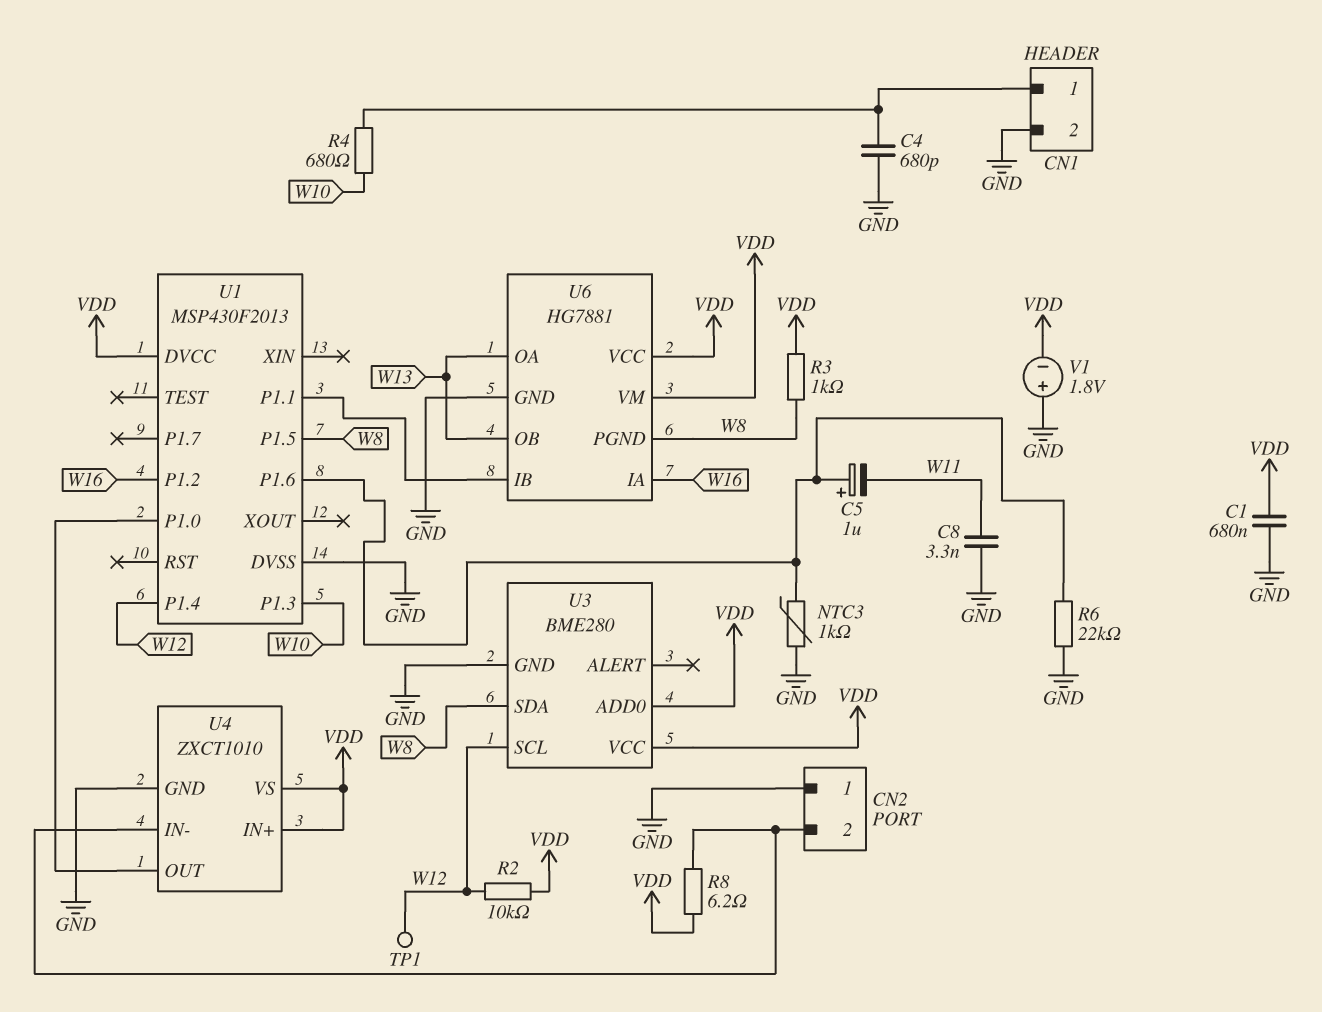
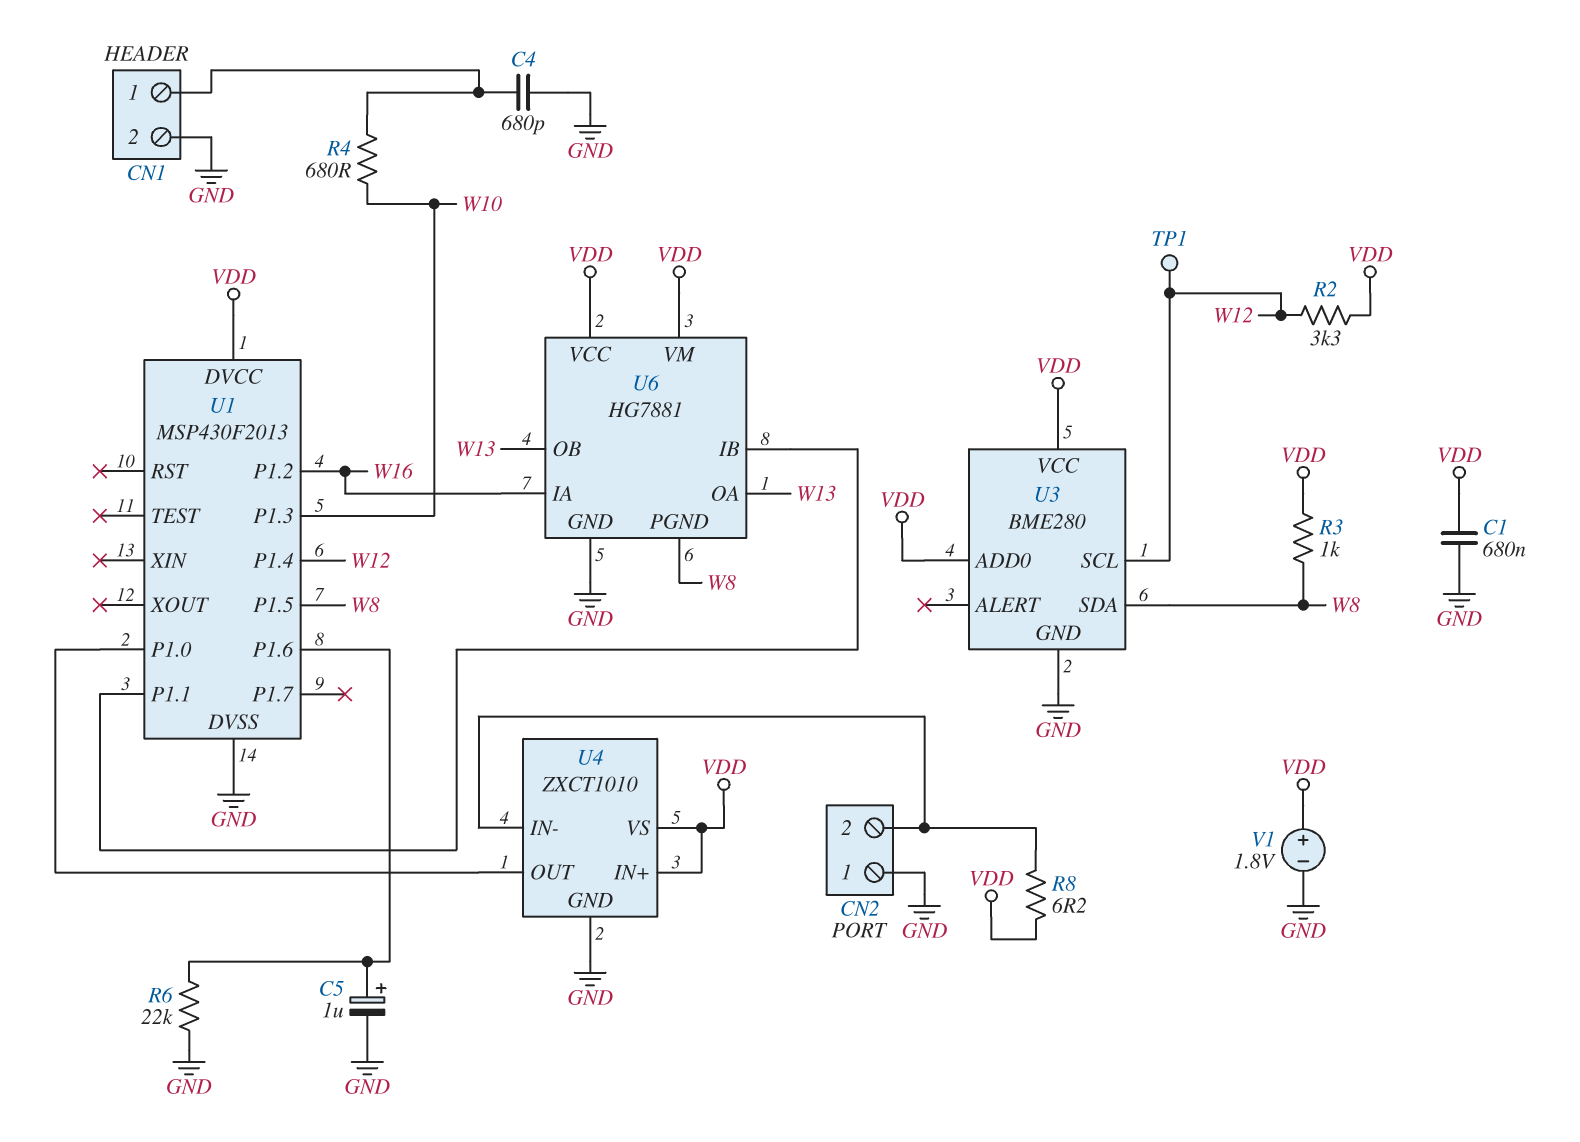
C5: 1uF (plus U1/P1.6, minus W11) -> 1uF (plus U1/P1.6, minus GND)
C8: 3.3nF (GND, W11) -> none
NTC3: 1k (GND, U1/P1.6) -> none
R2: 10k (VDD, W12) -> 3.3k (VDD, W12)
V1: 1.8V (plus GND, minus VDD) -> 1.8V (plus VDD, minus GND)

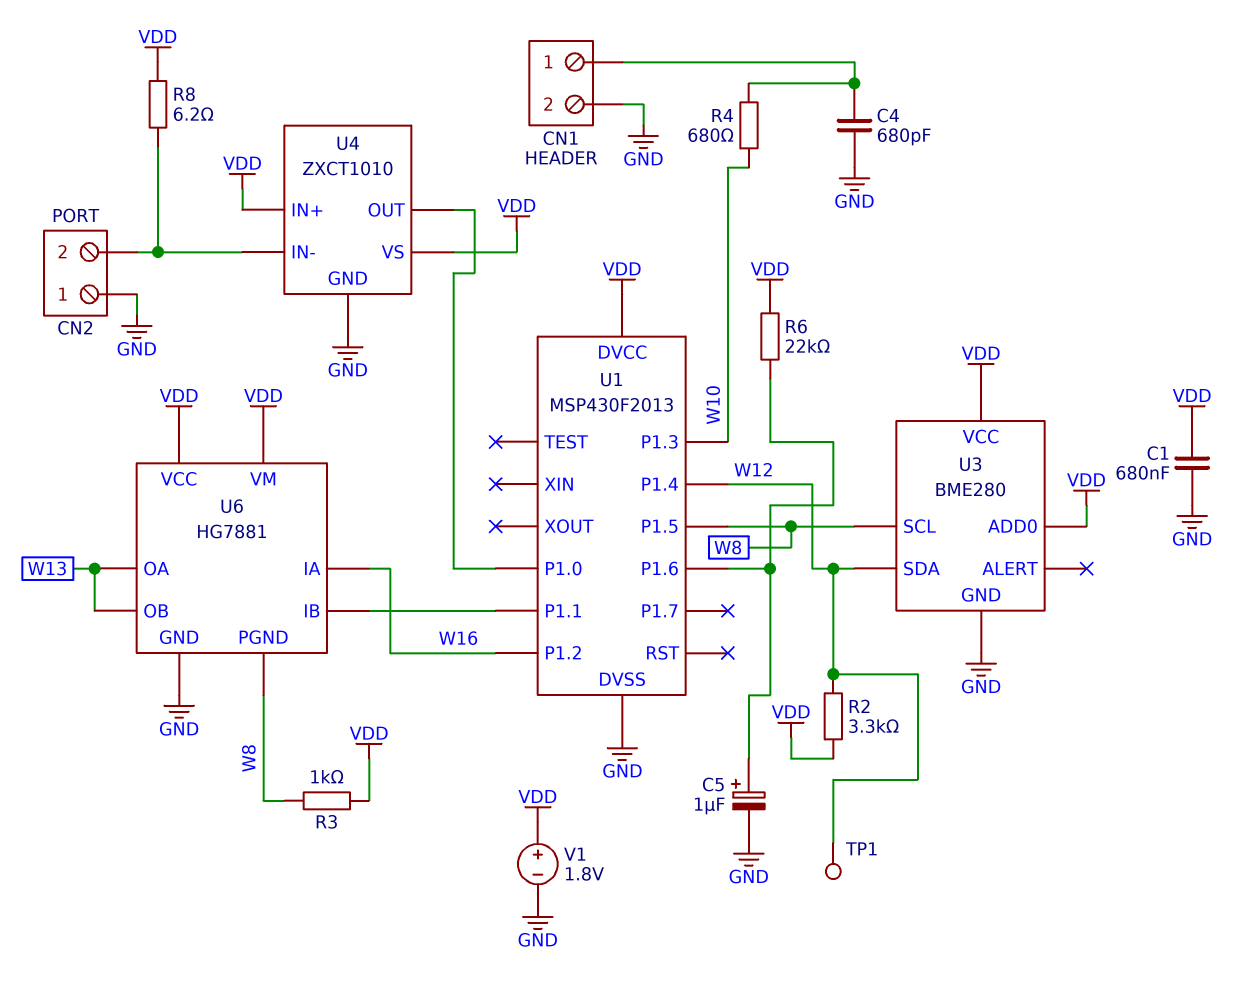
R6: 22k (GND, U1/P1.6) -> 22k (U1/P1.6, VDD)
U3 pin SCL: W12 -> W8
U3 pin SDA: W8 -> W12

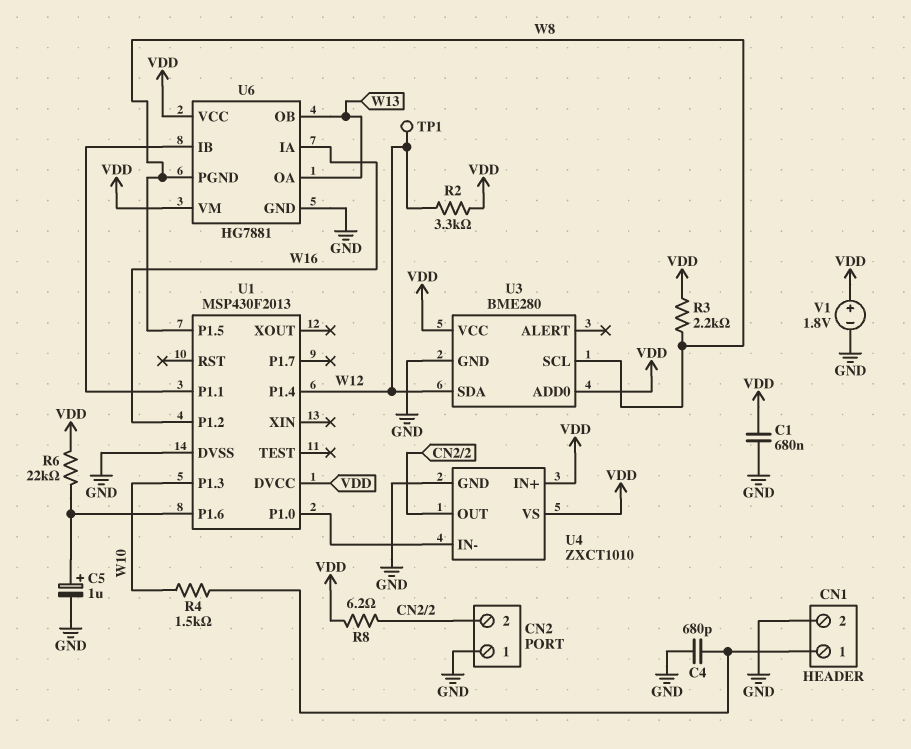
R3: 1k (VDD, W8) -> 2.2k (VDD, W8)
R4: 680 (CN1/1, W10) -> 1.5k (CN1/1, W10)
U4 pin IN-: CN2/2 -> U1/P1.0
U4 pin OUT: U1/P1.0 -> CN2/2

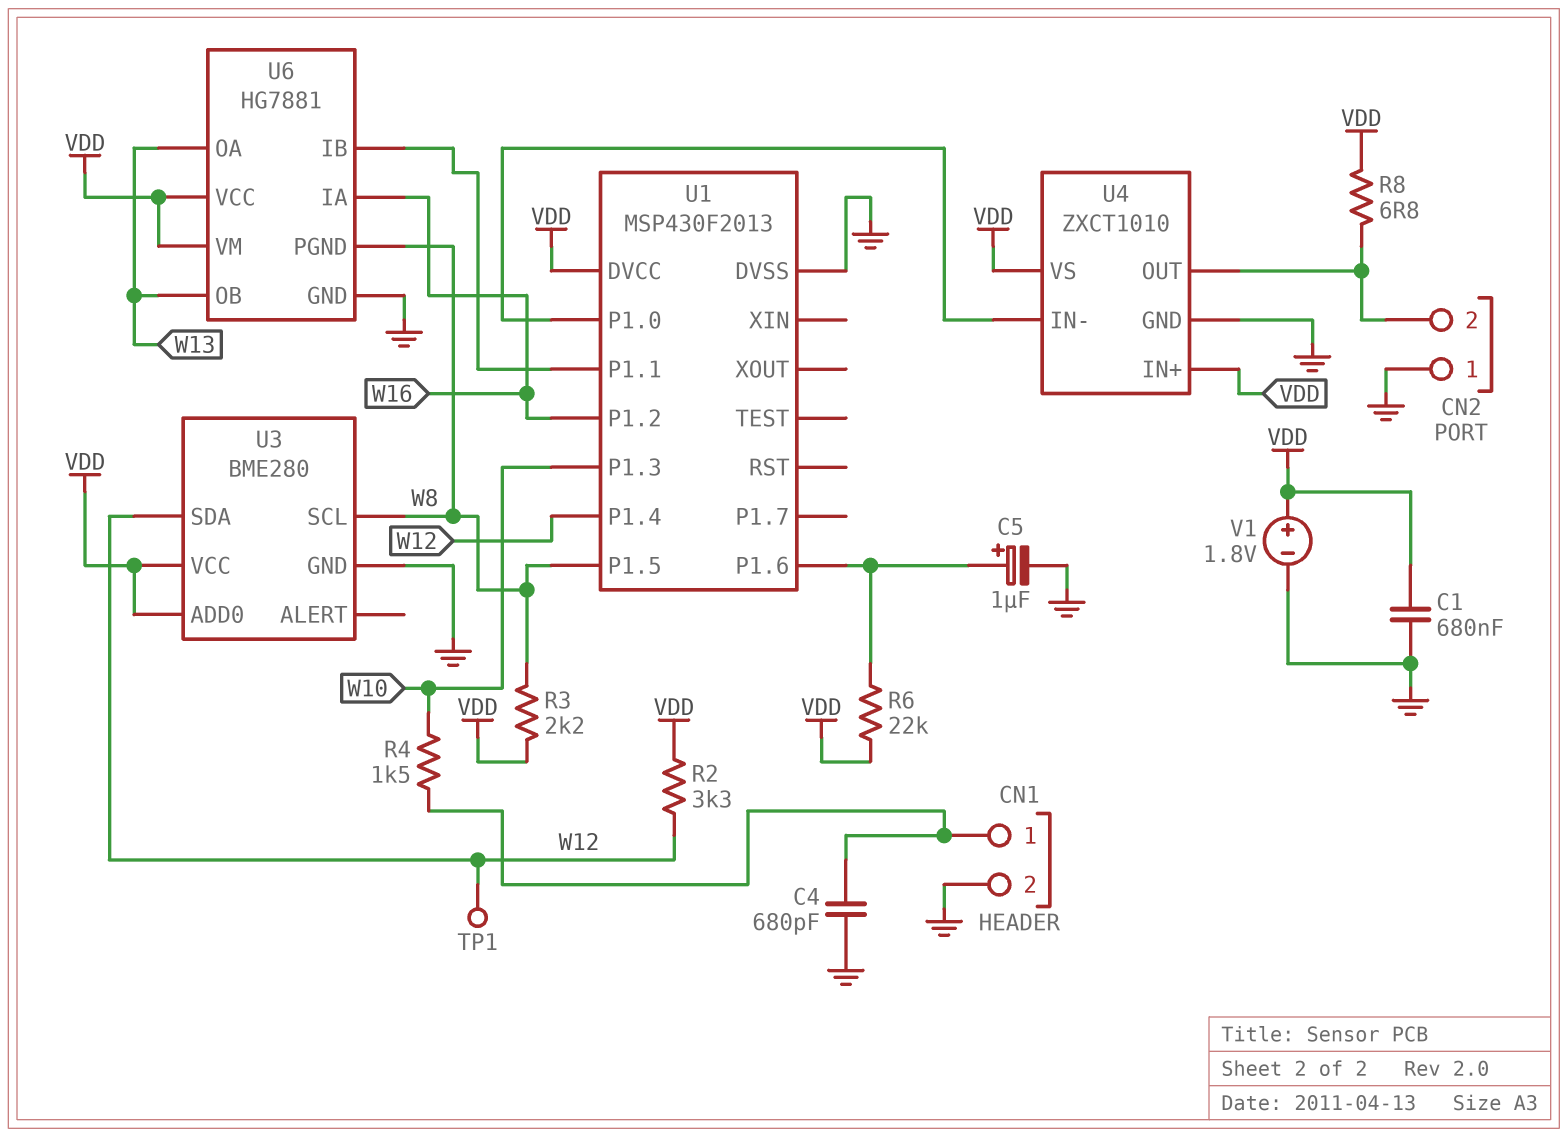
R8: 6.2 (CN2/2, VDD) -> 6.8 (CN2/2, VDD)

